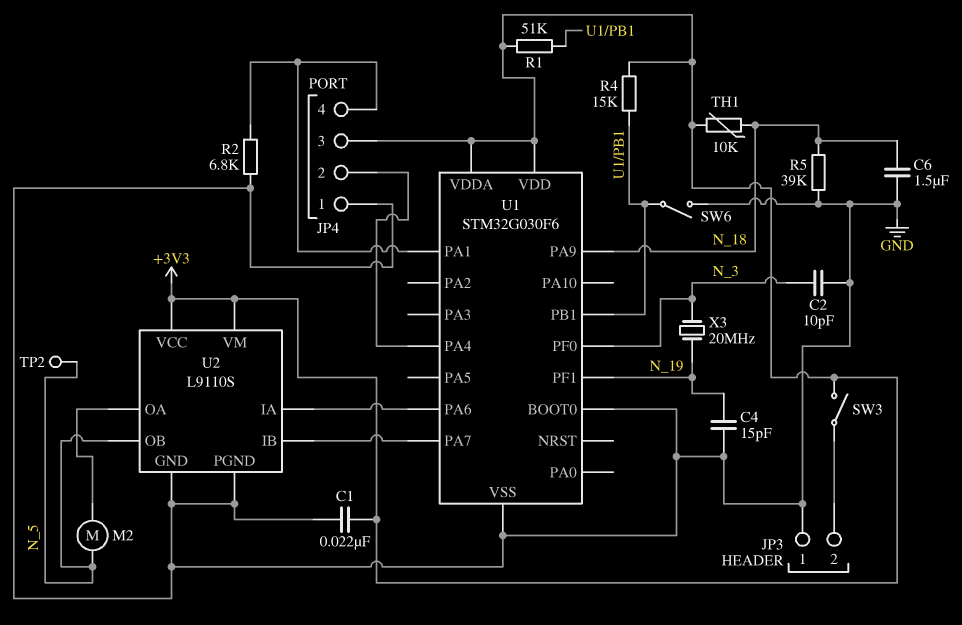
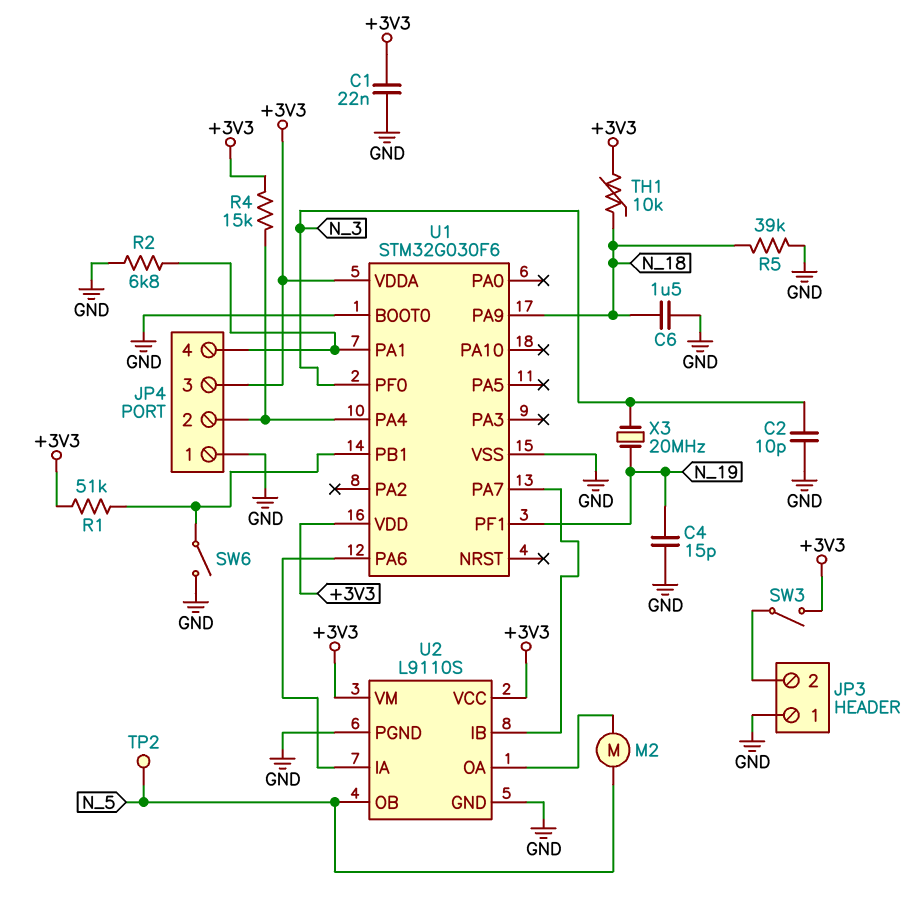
R4: 15k (+3V3, U1/PB1) -> 15k (+3V3, JP4/2)

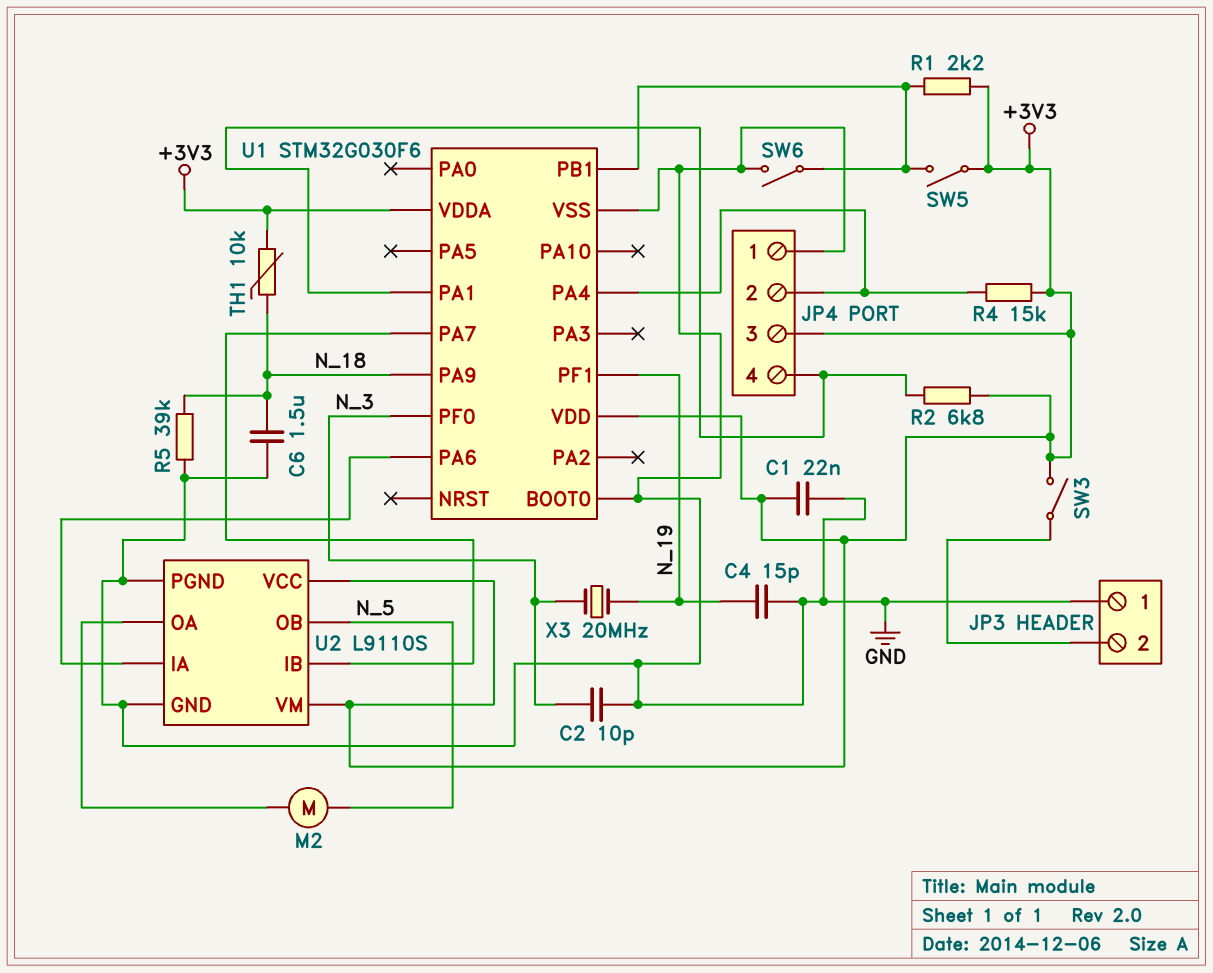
R1: 51k (+3V3, U1/PB1) -> 2.2k (+3V3, U1/PB1)
R2: 6.8k (GND, JP4/4) -> 6.8k (+3V3, JP4/4)
SW5: none -> switch (+3V3, U1/PB1)
TP2: test point (N_5) -> none

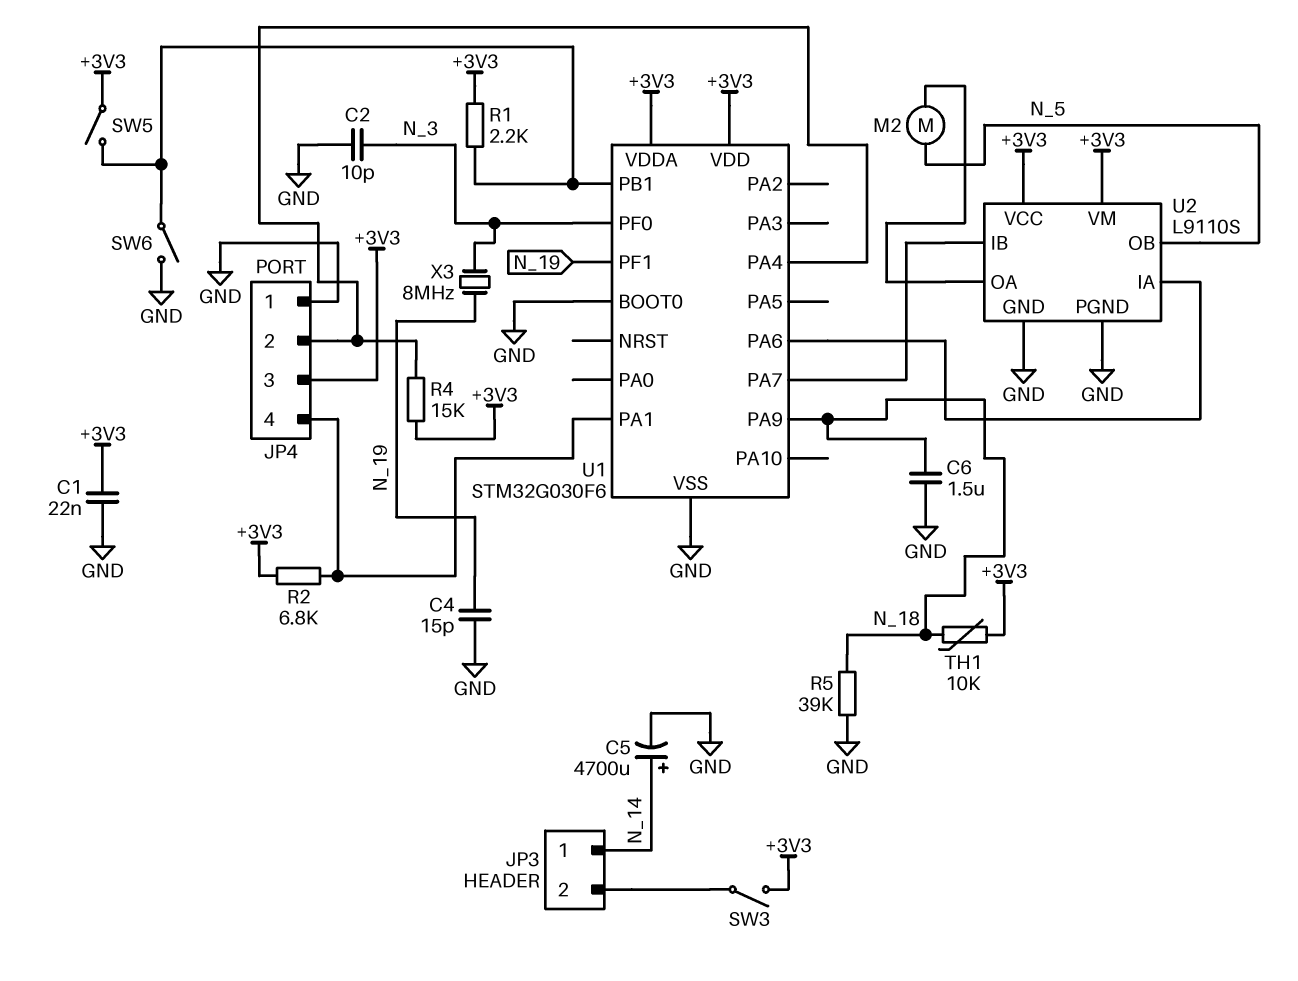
C5: none -> 4700uF (plus N_14, minus GND)
JP3 pin 1: GND -> N_14
X3: 20MHz (N_3, N_19) -> 8MHz (N_3, N_19)

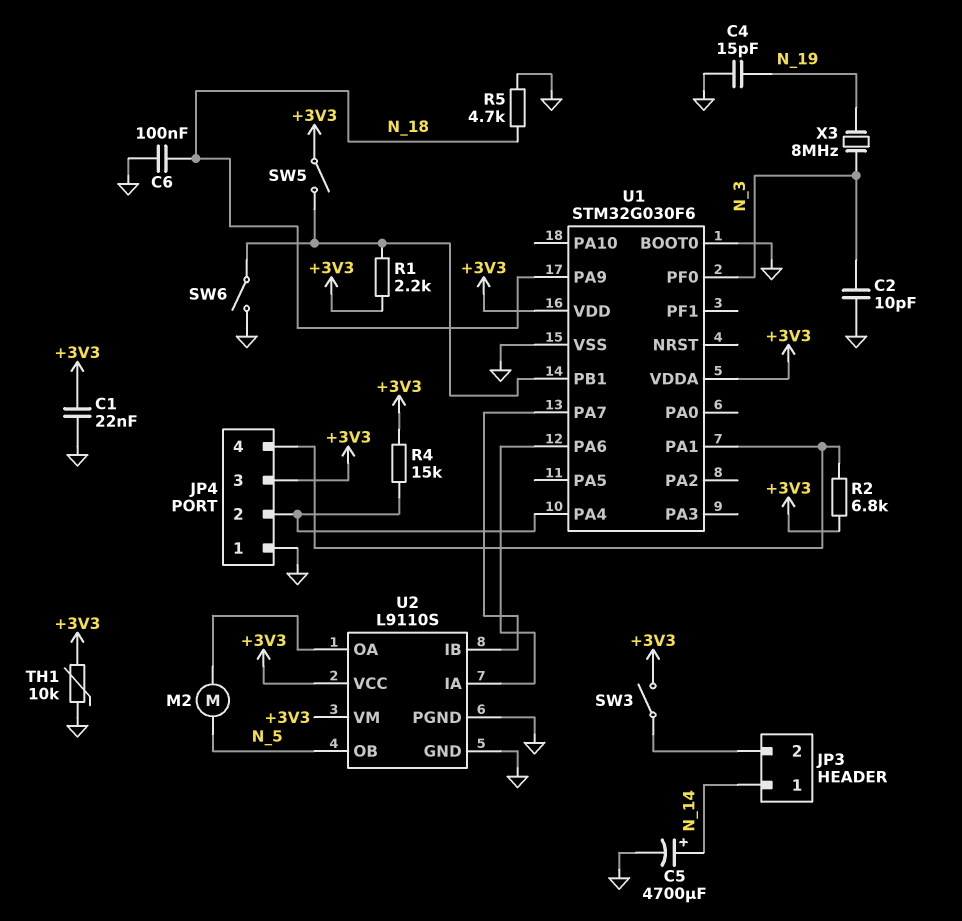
C6: 1.5uF (GND, N_18) -> 100nF (GND, N_18)
R5: 39k (GND, N_18) -> 4.7k (GND, N_18)
TH1: 10k (+3V3, N_18) -> 10k (+3V3, GND)
U1 pin PF1: N_19 -> none

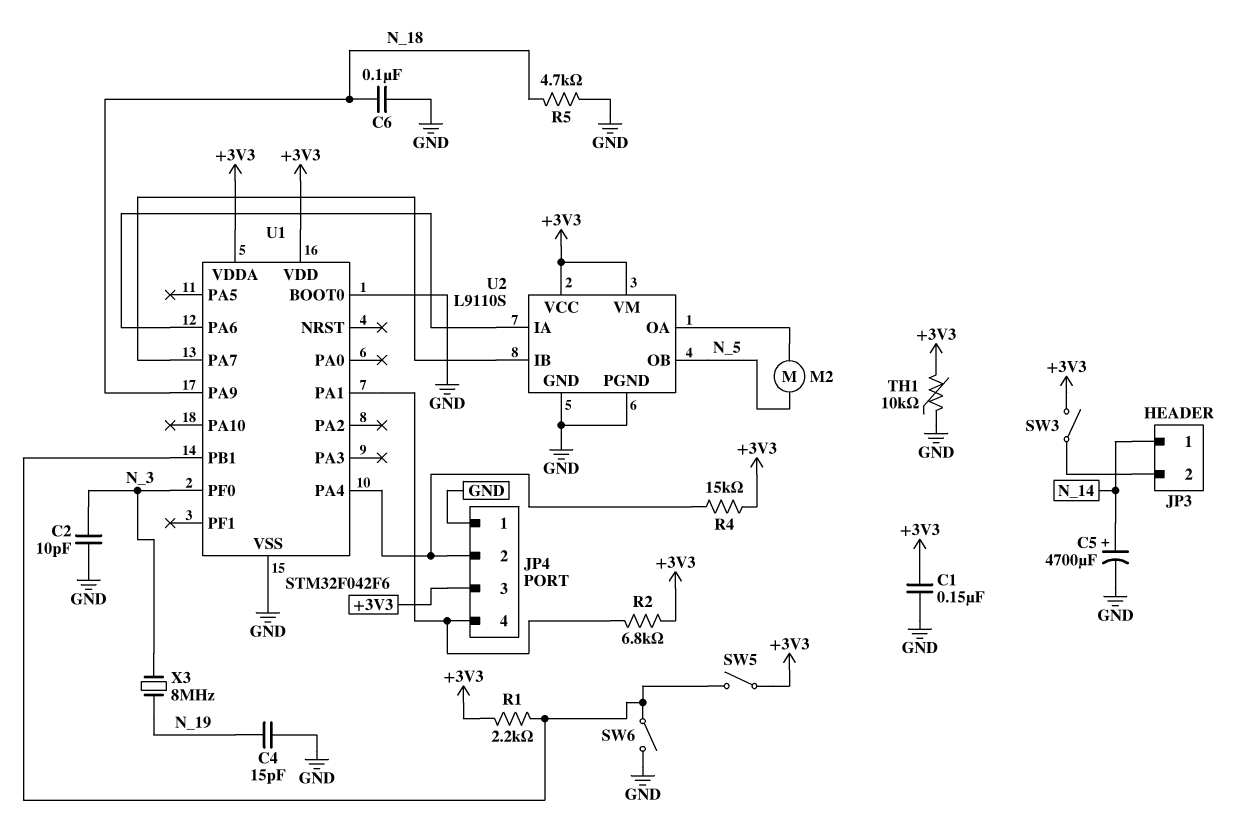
C1: 22nF (+3V3, GND) -> 150nF (+3V3, GND)
U1: STM32G030F6 -> STM32F042F6

